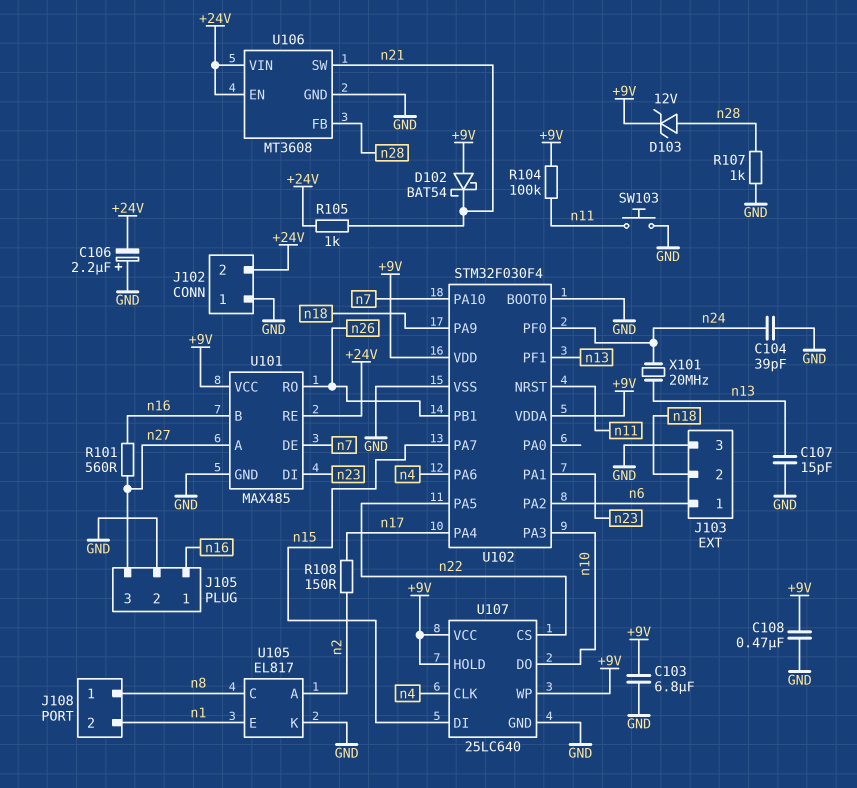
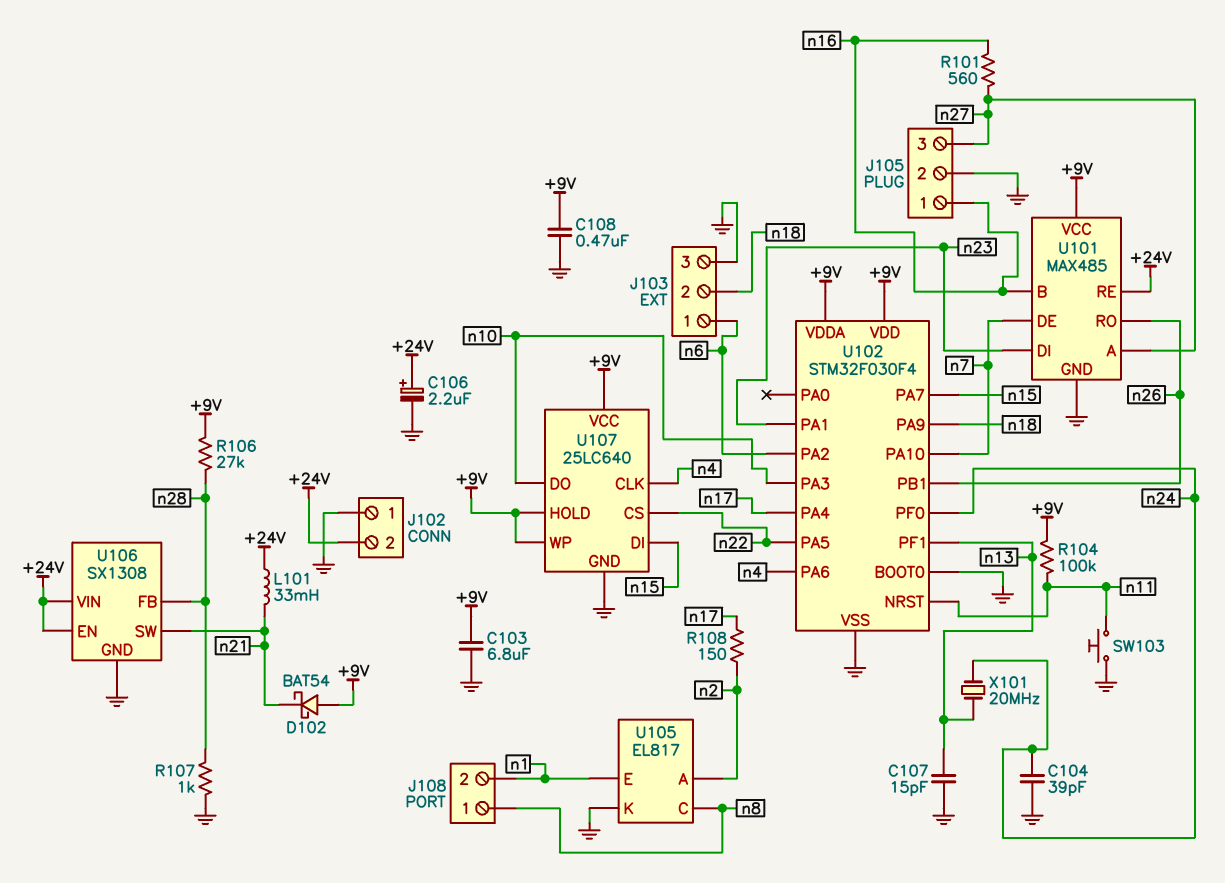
C106: 2.2uF (plus GND, minus +24V) -> 2.2uF (plus +24V, minus GND)
D103: zener 12V (A n28, K +9V) -> none
L101: none -> 33mH (+24V, n21)
R105: 1k (+24V, n21) -> none
R106: none -> 27k (+9V, n28)
U106: MT3608 -> SX1308

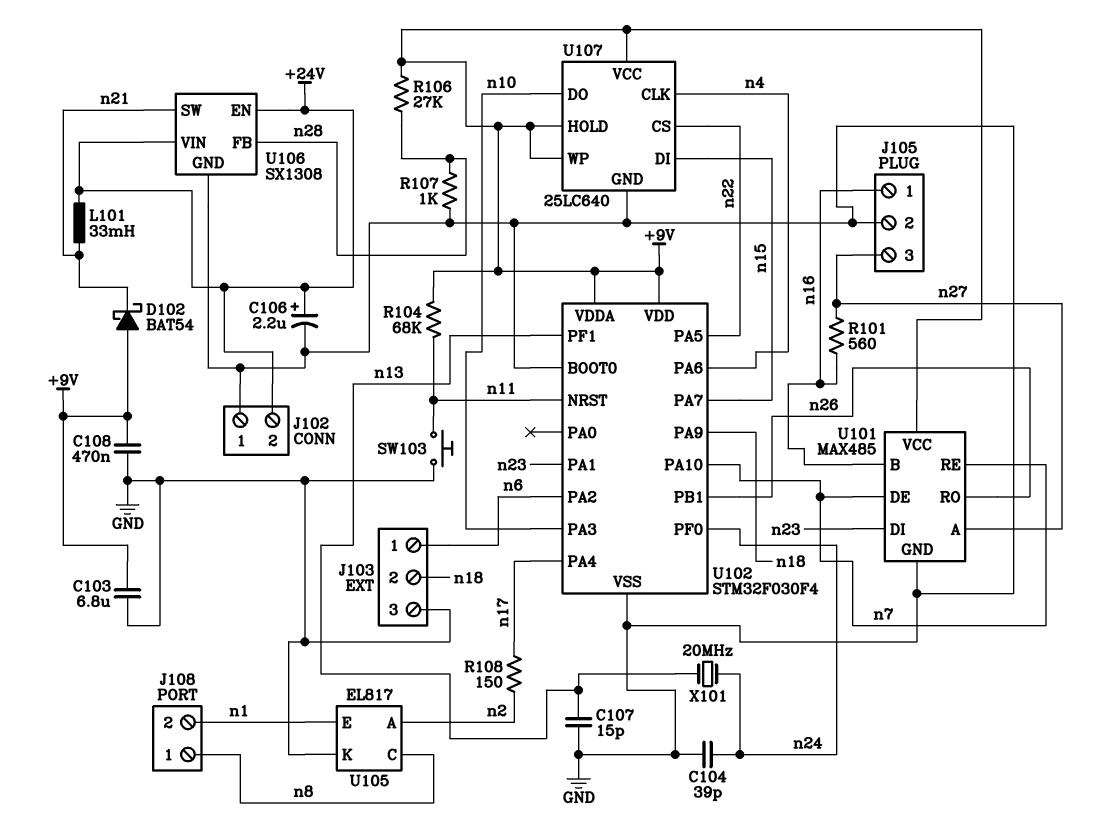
R104: 100k (+9V, n11) -> 68k (+9V, n11)
U101 pin RE: +24V -> n7

